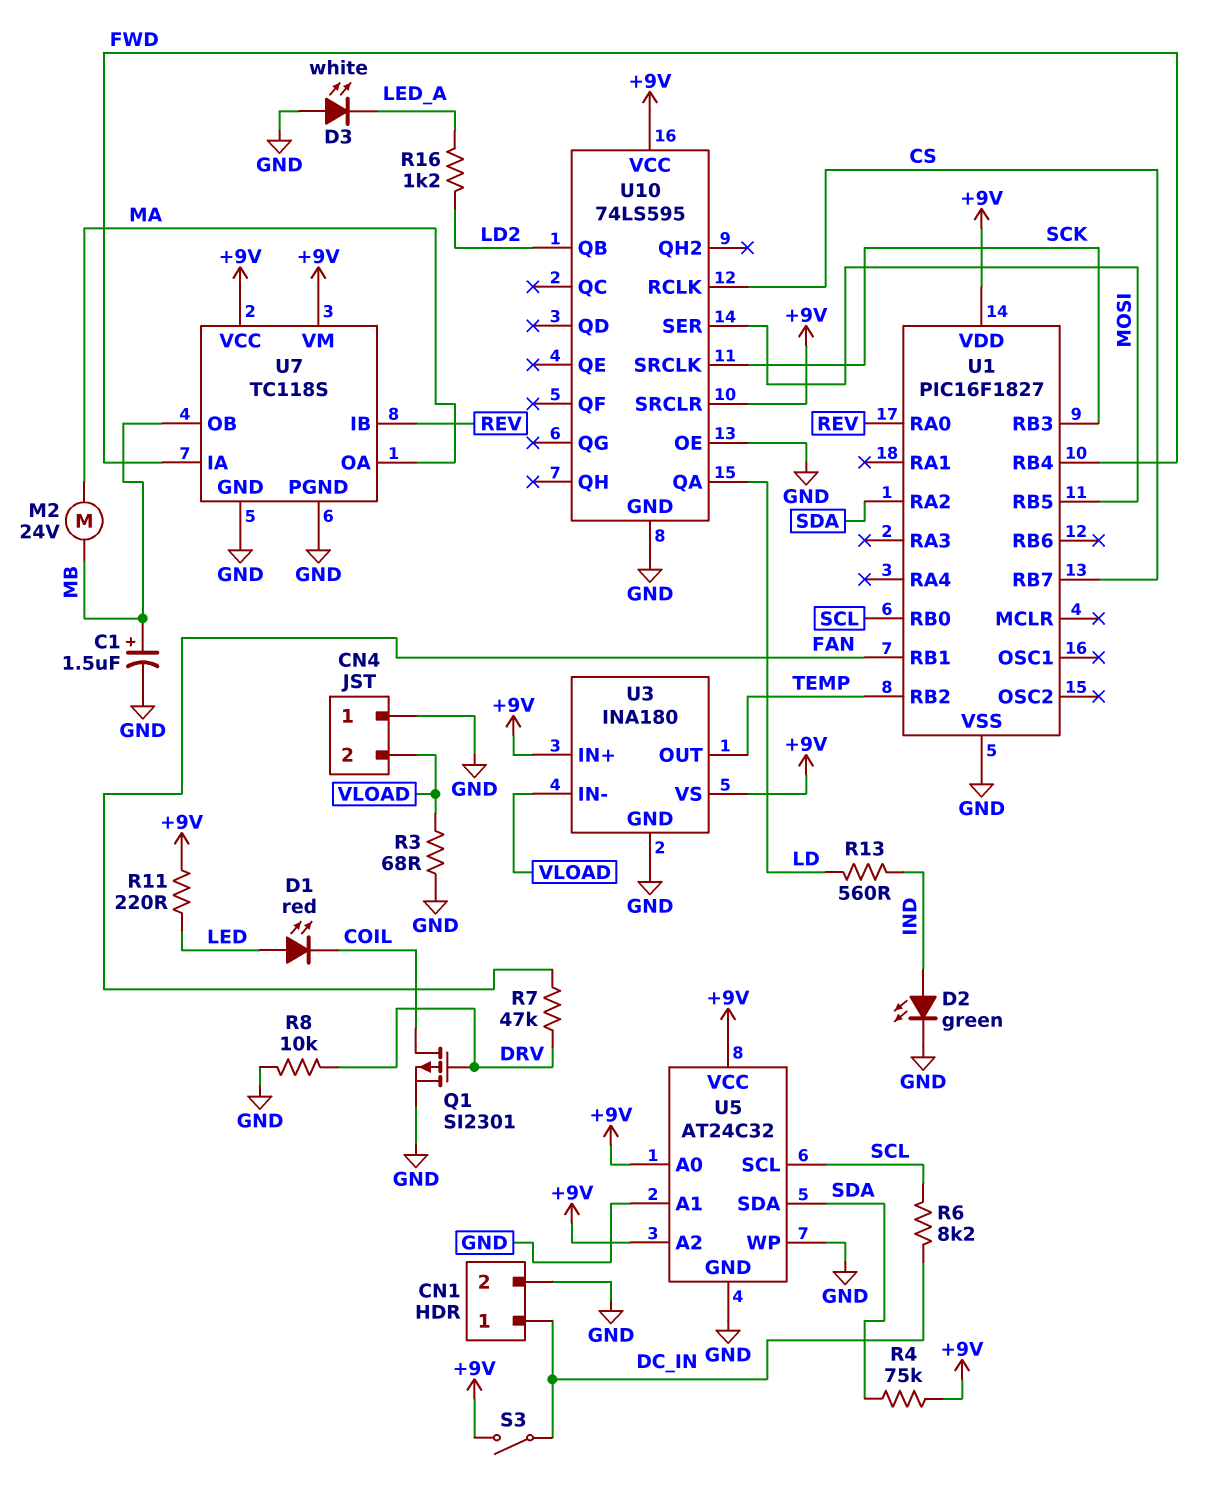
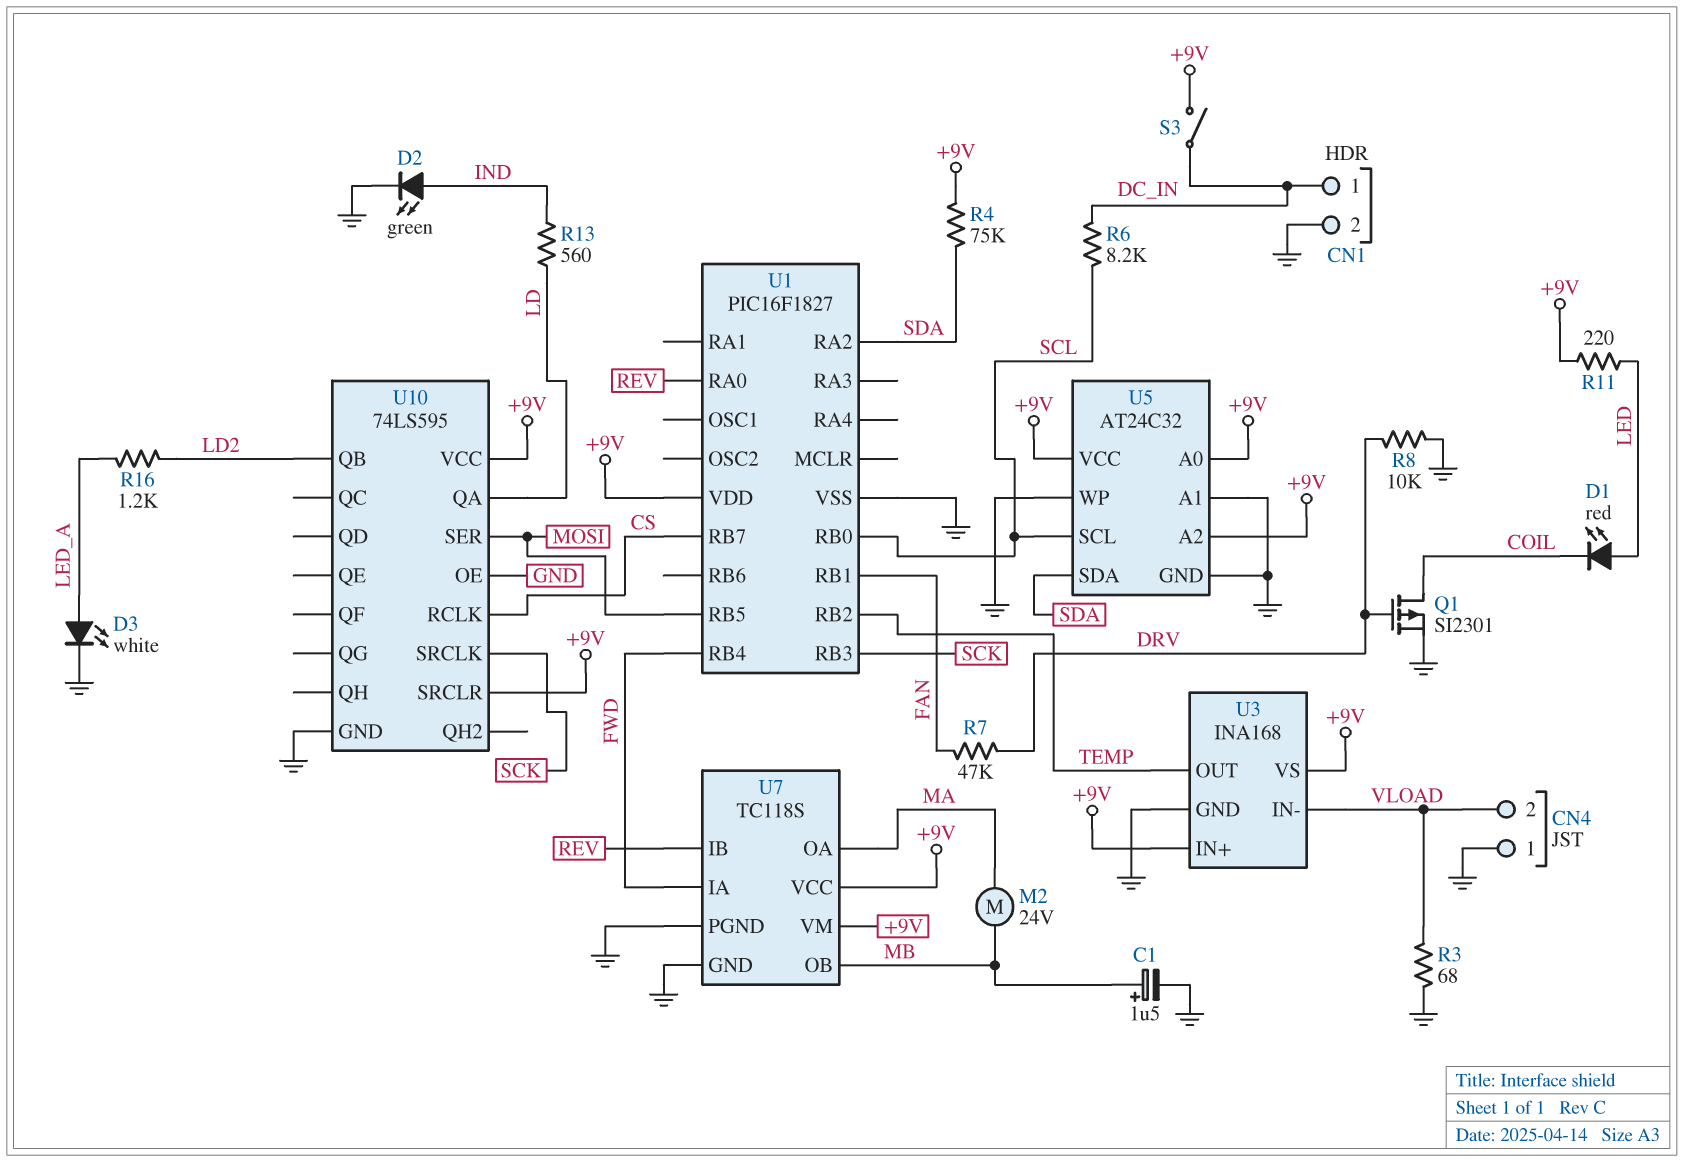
D3: LED white (A GND, K LED_A) -> LED white (A LED_A, K GND)
U3: INA180 -> INA168

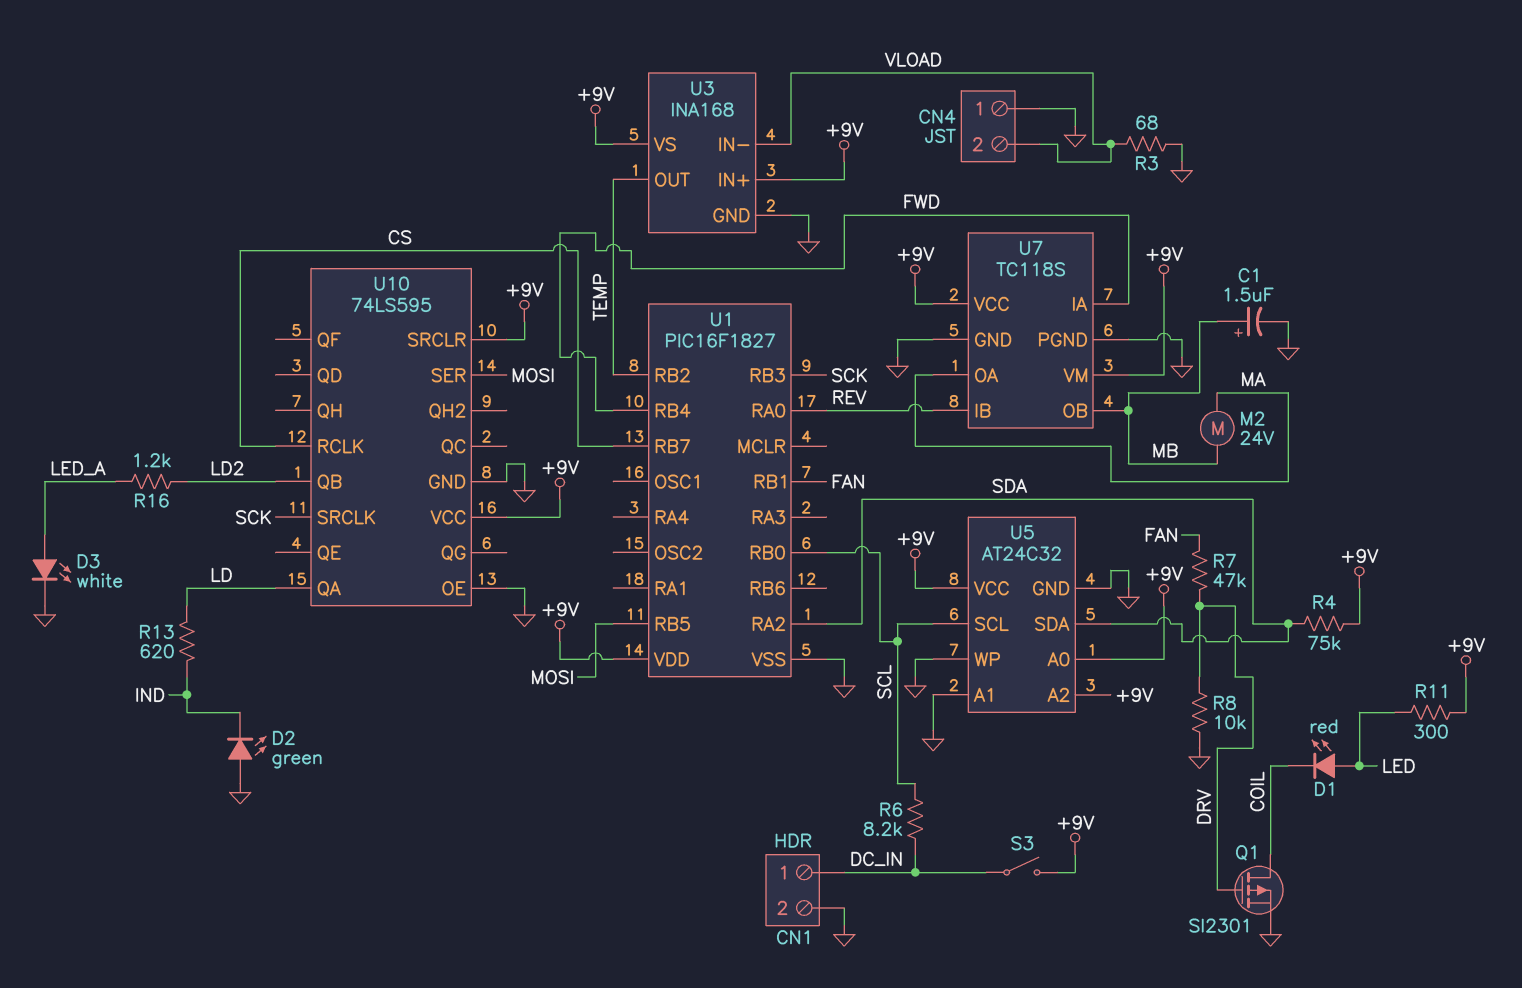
D2: LED green (A IND, K GND) -> LED green (A GND, K IND)
R11: 220 (+9V, LED) -> 300 (+9V, LED)
R13: 560 (IND, LD) -> 620 (IND, LD)

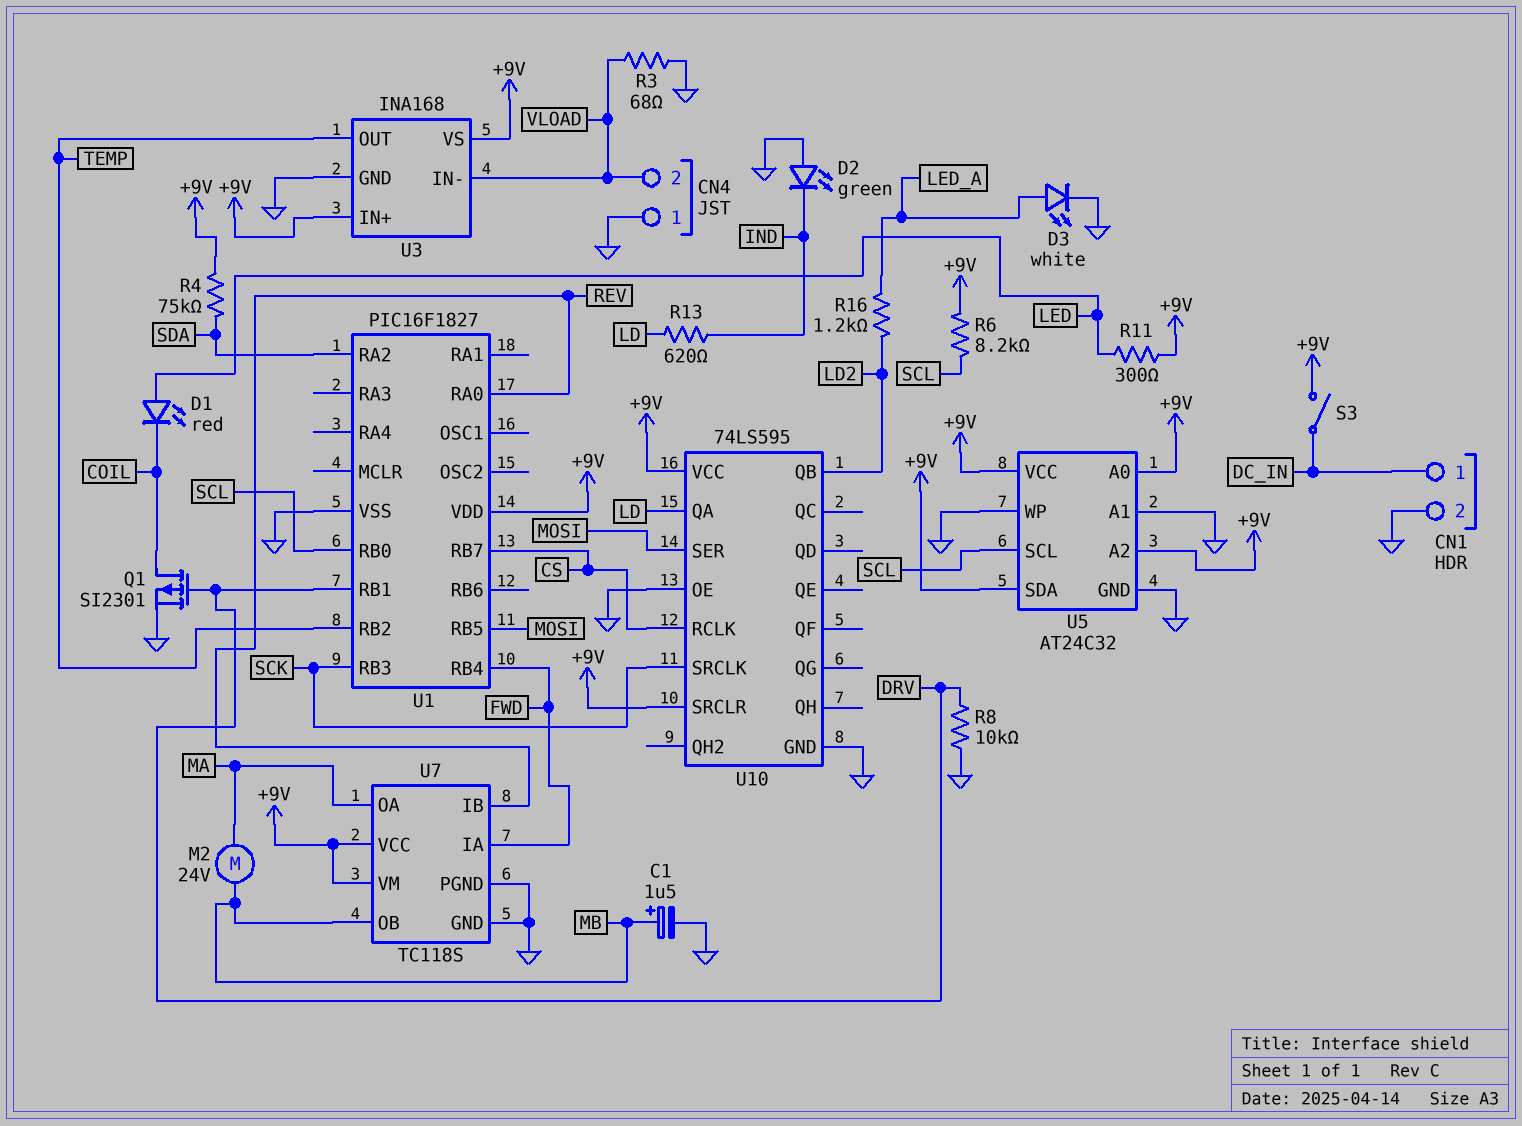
R6: 8.2k (DC_IN, SCL) -> 8.2k (+9V, SCL)
R7: 47k (DRV, FAN) -> none
U1 pin RB1: FAN -> DRV
U5 pin SDA: SDA -> +9V

